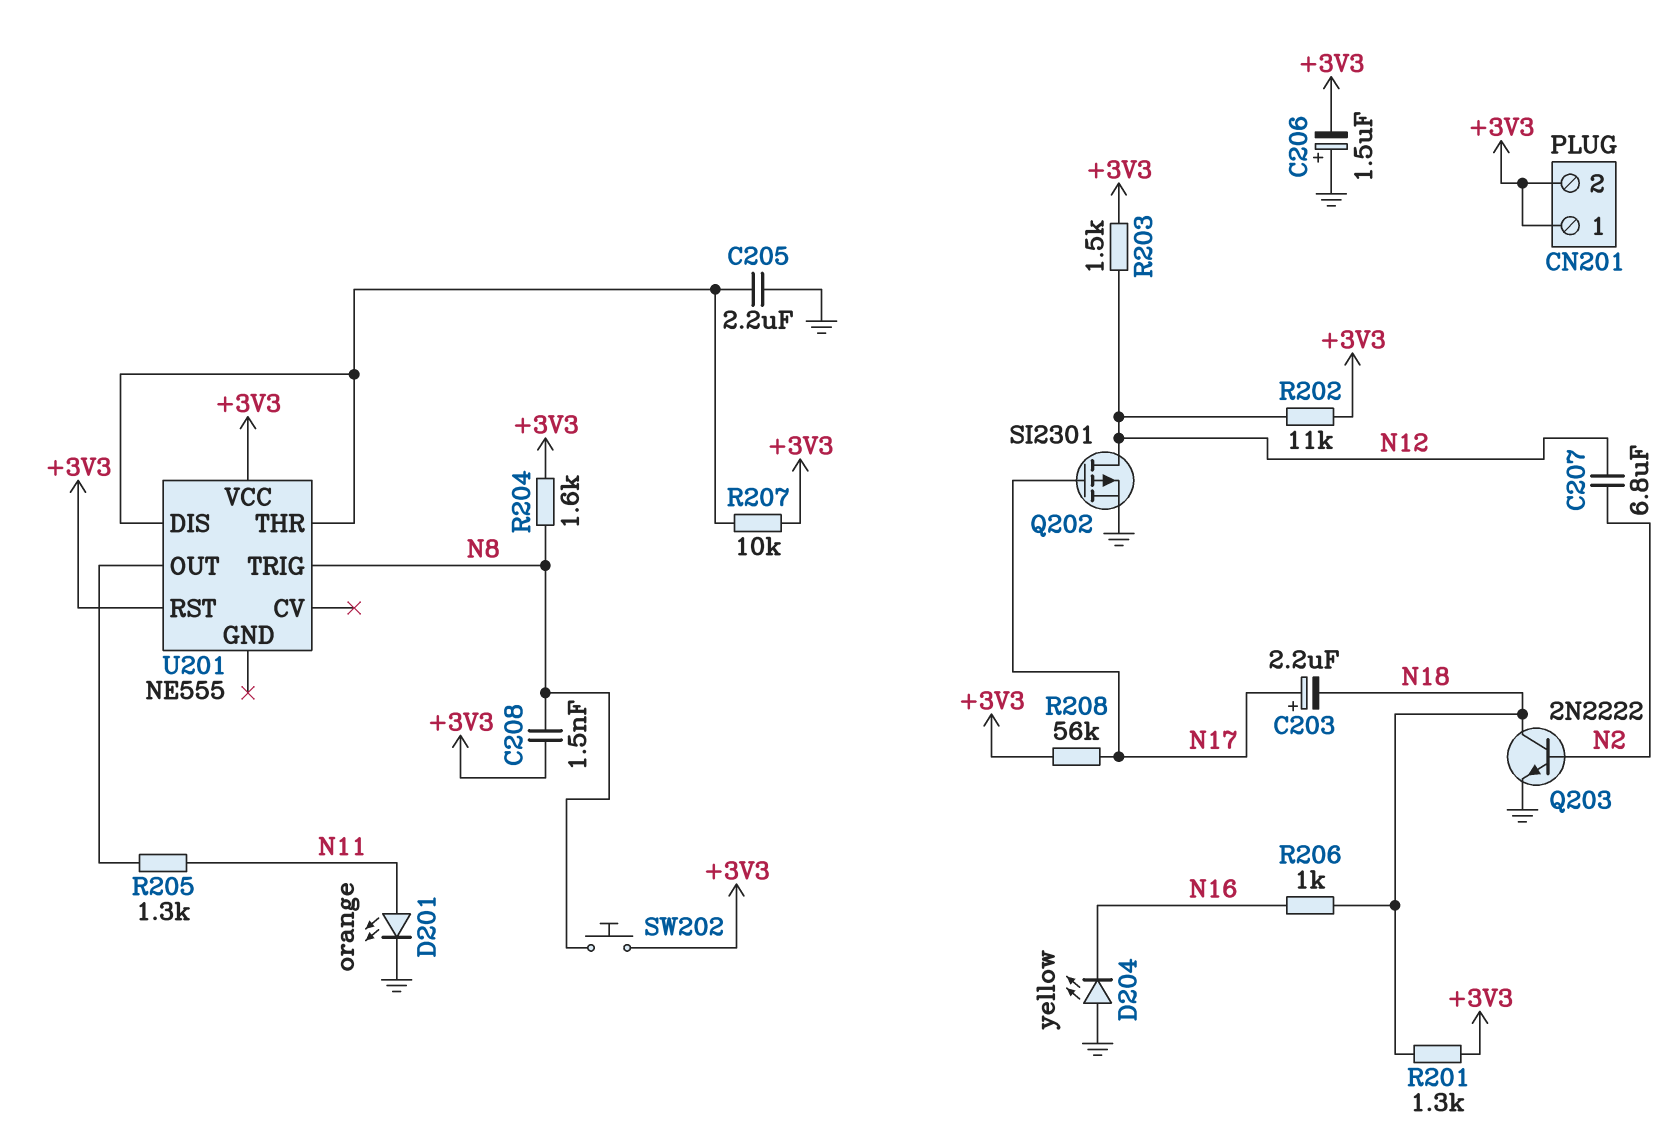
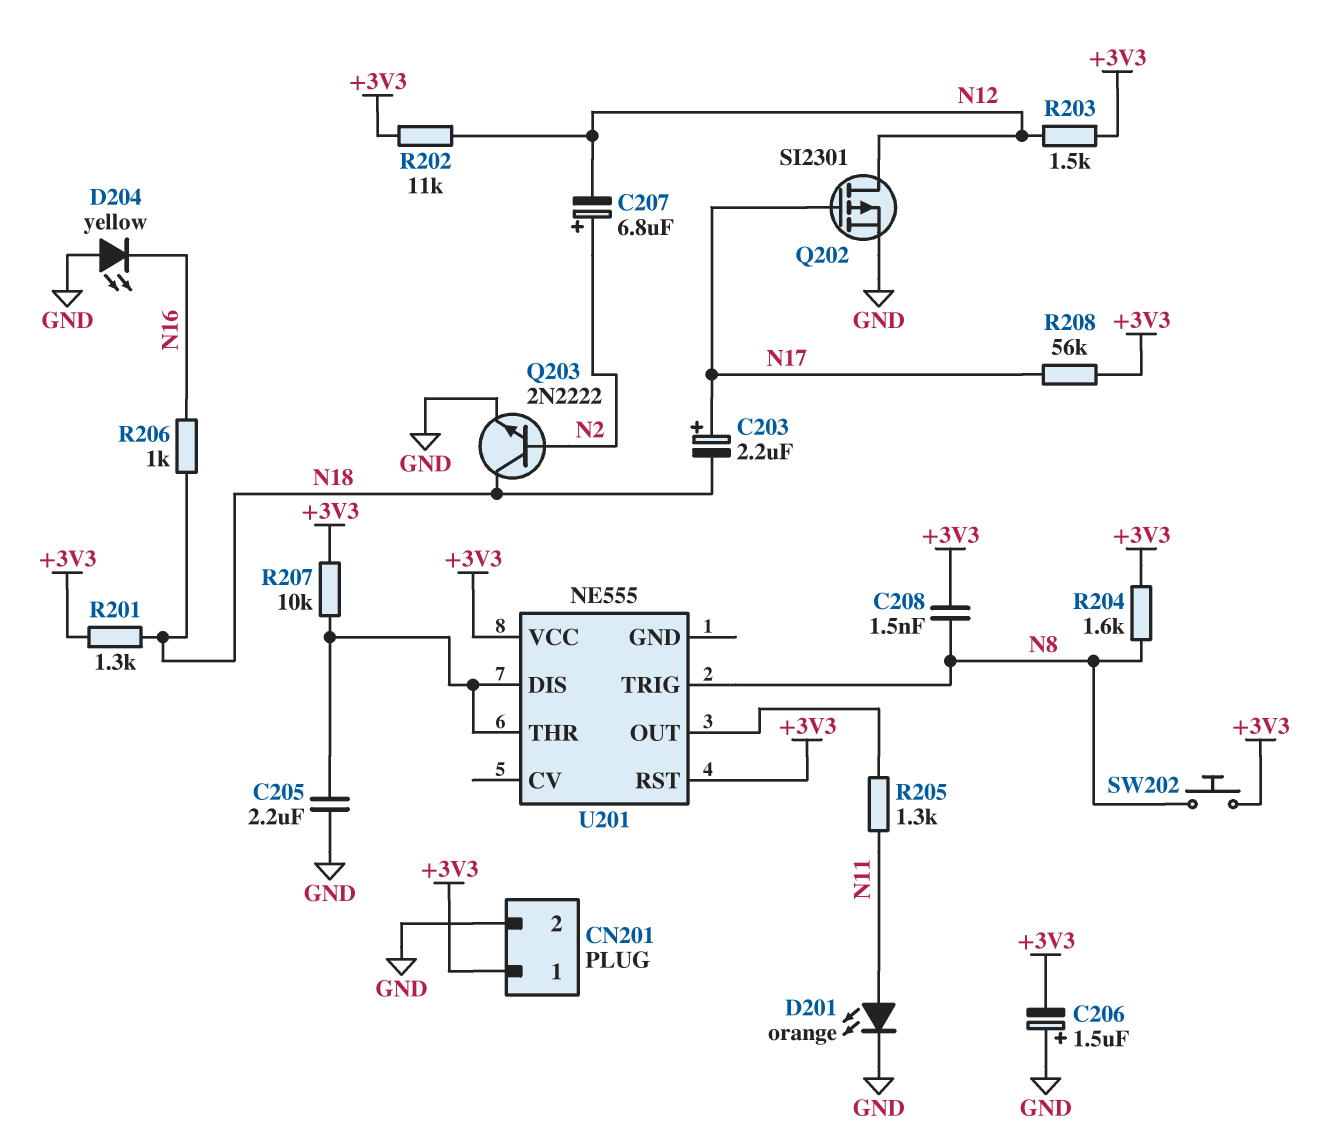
C207: 6.8uF (N2, N12) -> 6.8uF (plus N2, minus N12)
CN201 pin 2: +3V3 -> GND

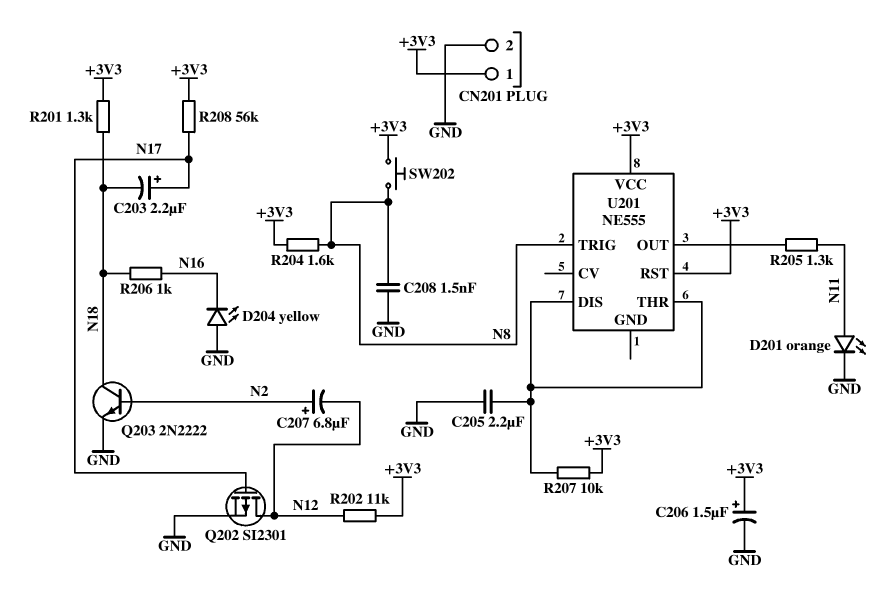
C206: 1.5uF (plus GND, minus +3V3) -> 1.5uF (plus +3V3, minus GND)
C208: 1.5nF (+3V3, N8) -> 1.5nF (GND, N8)
R203: 1.5k (+3V3, N12) -> none

